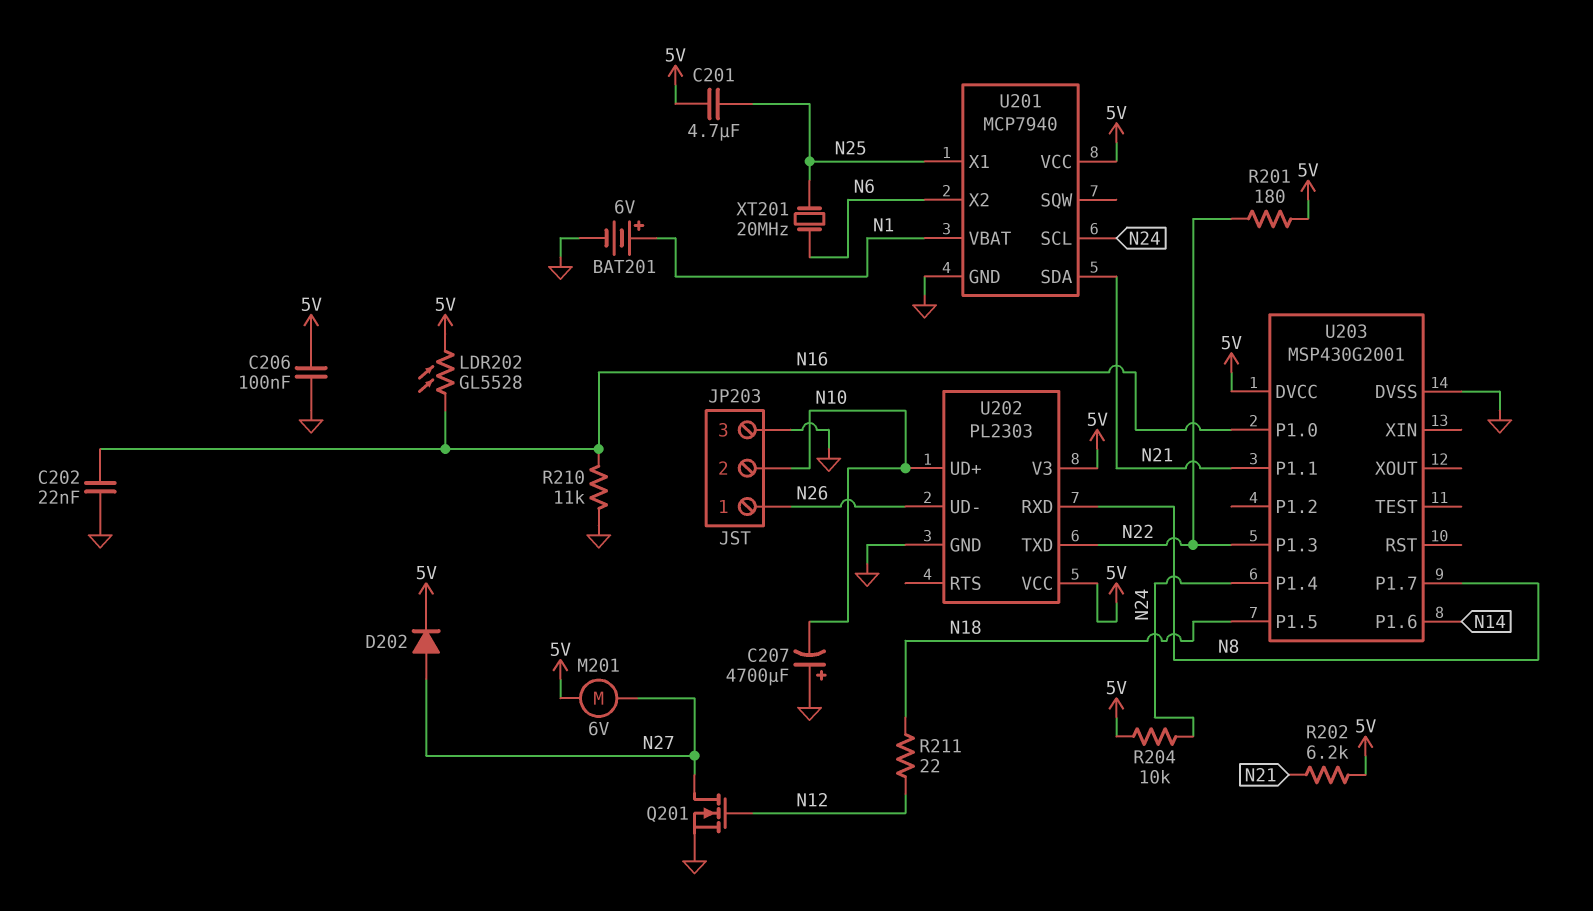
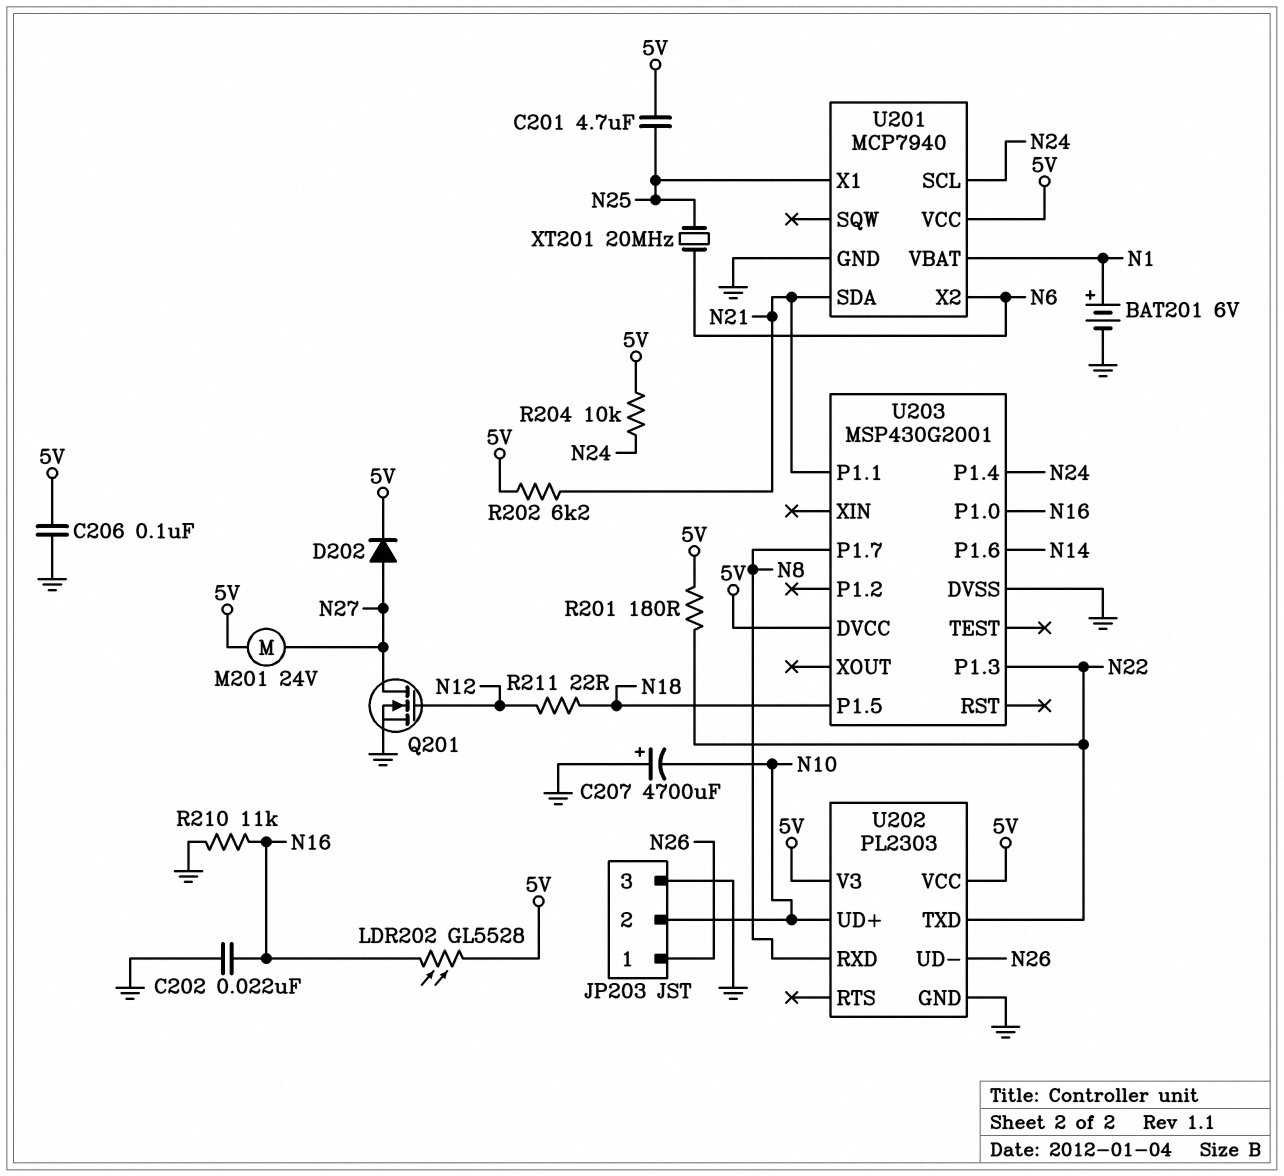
M201: motor 6V (5V, N27) -> motor 24V (5V, N27)

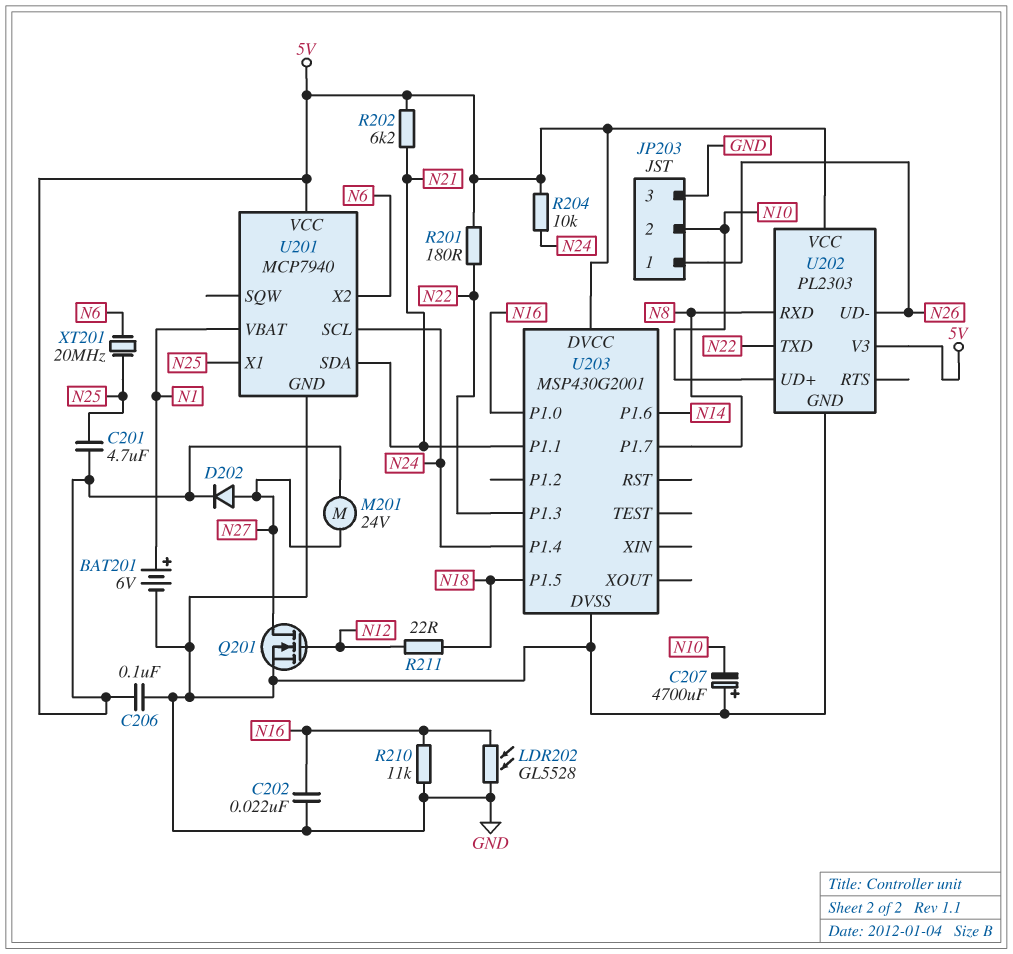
LDR202: GL5528 (5V, N16) -> GL5528 (GND, N16)

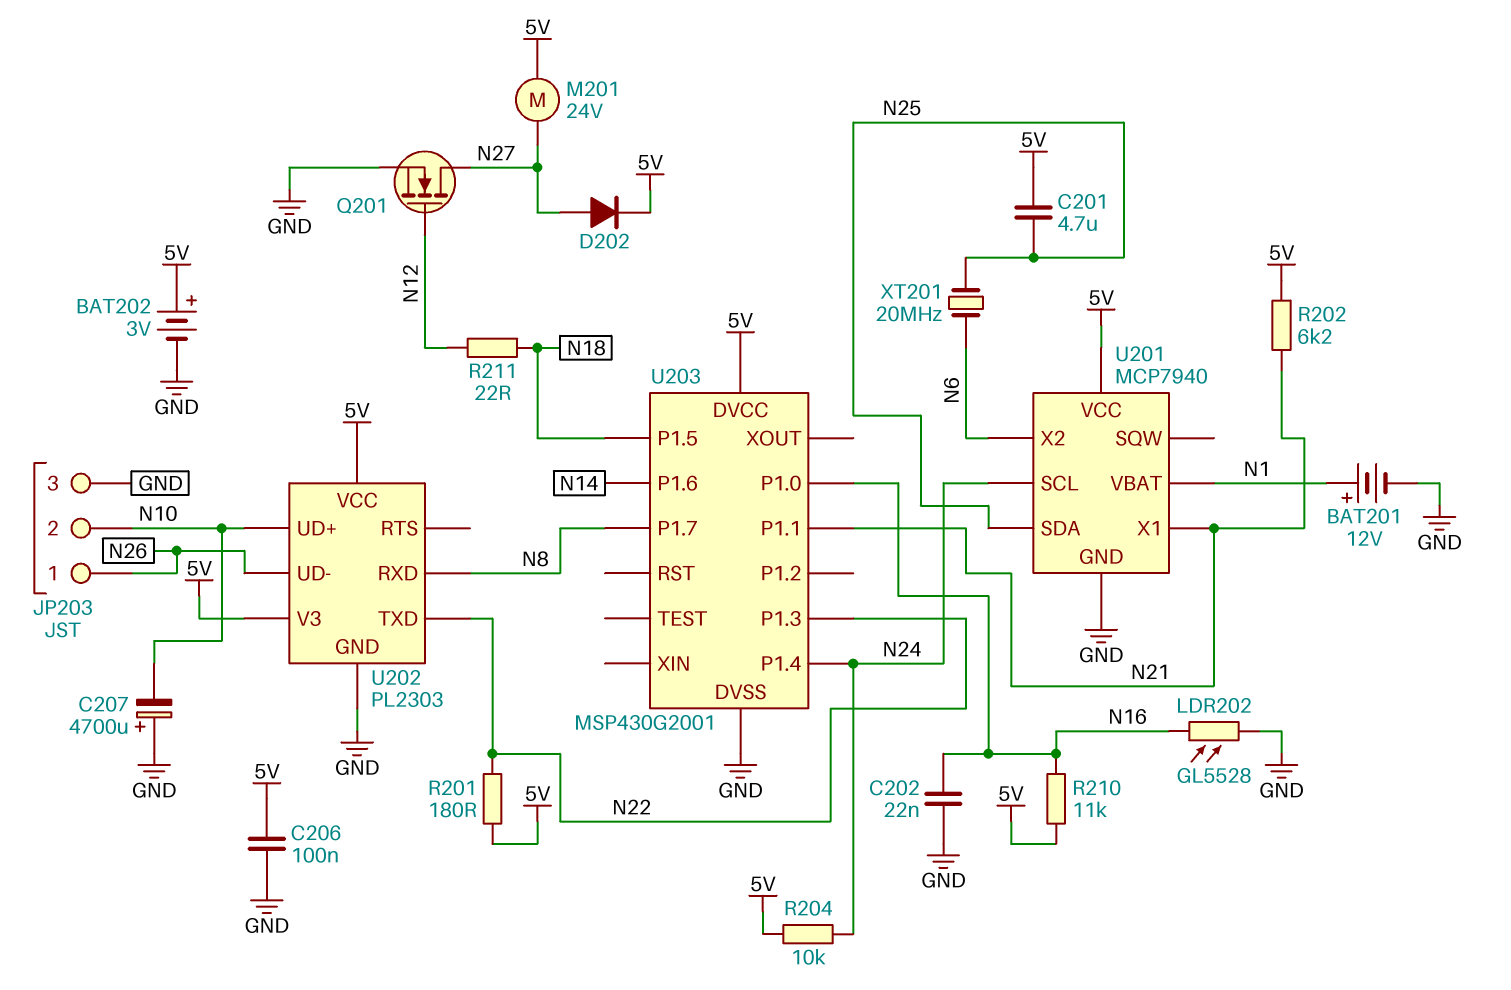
BAT201: 6V (plus N1, minus GND) -> 12V (plus N1, minus GND)
BAT202: none -> 3V (plus 5V, minus GND)
R210: 11k (GND, N16) -> 11k (5V, N16)
U201 pin SDA: N21 -> N25
U201 pin X1: N25 -> N21

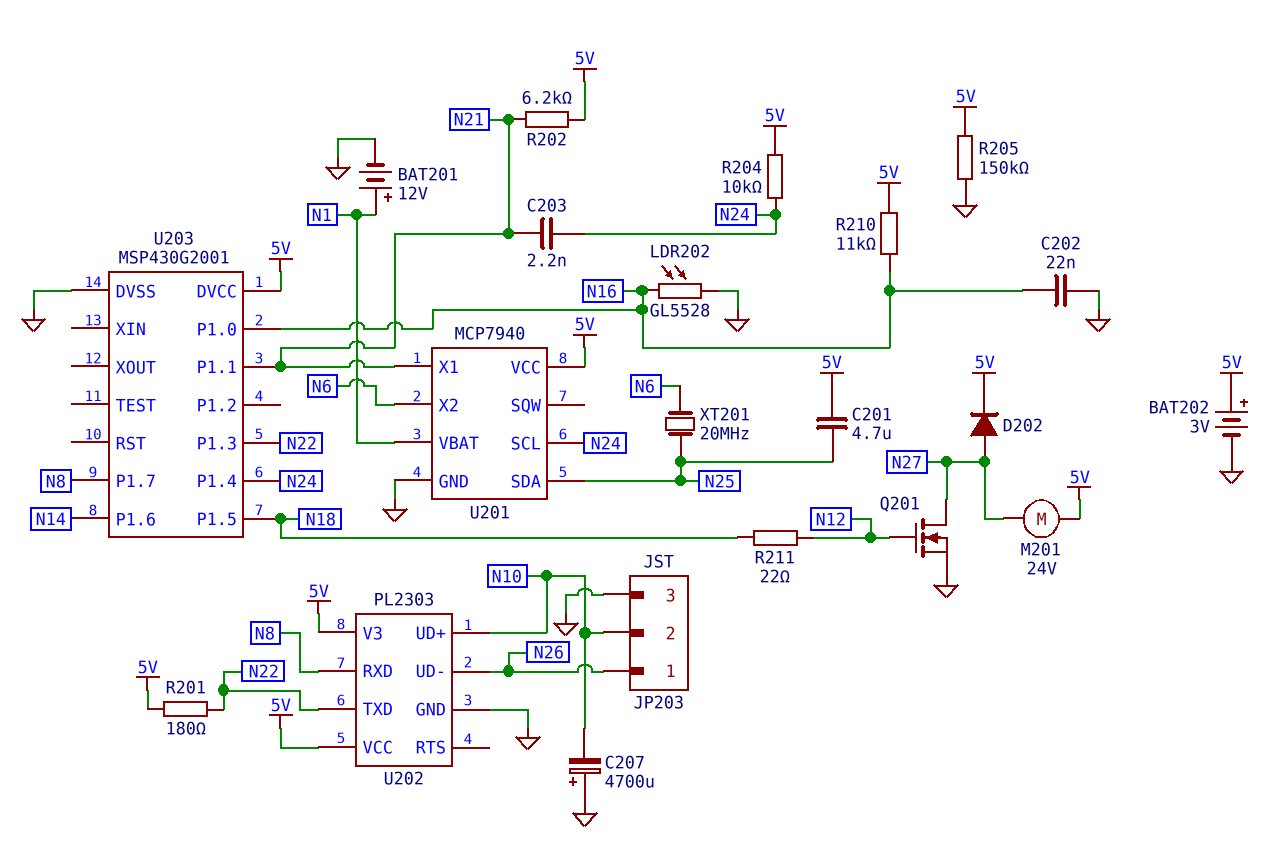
C203: none -> 2.2nF (N21, N24)
C206: 100nF (5V, GND) -> none
R205: none -> 150k (5V, GND)

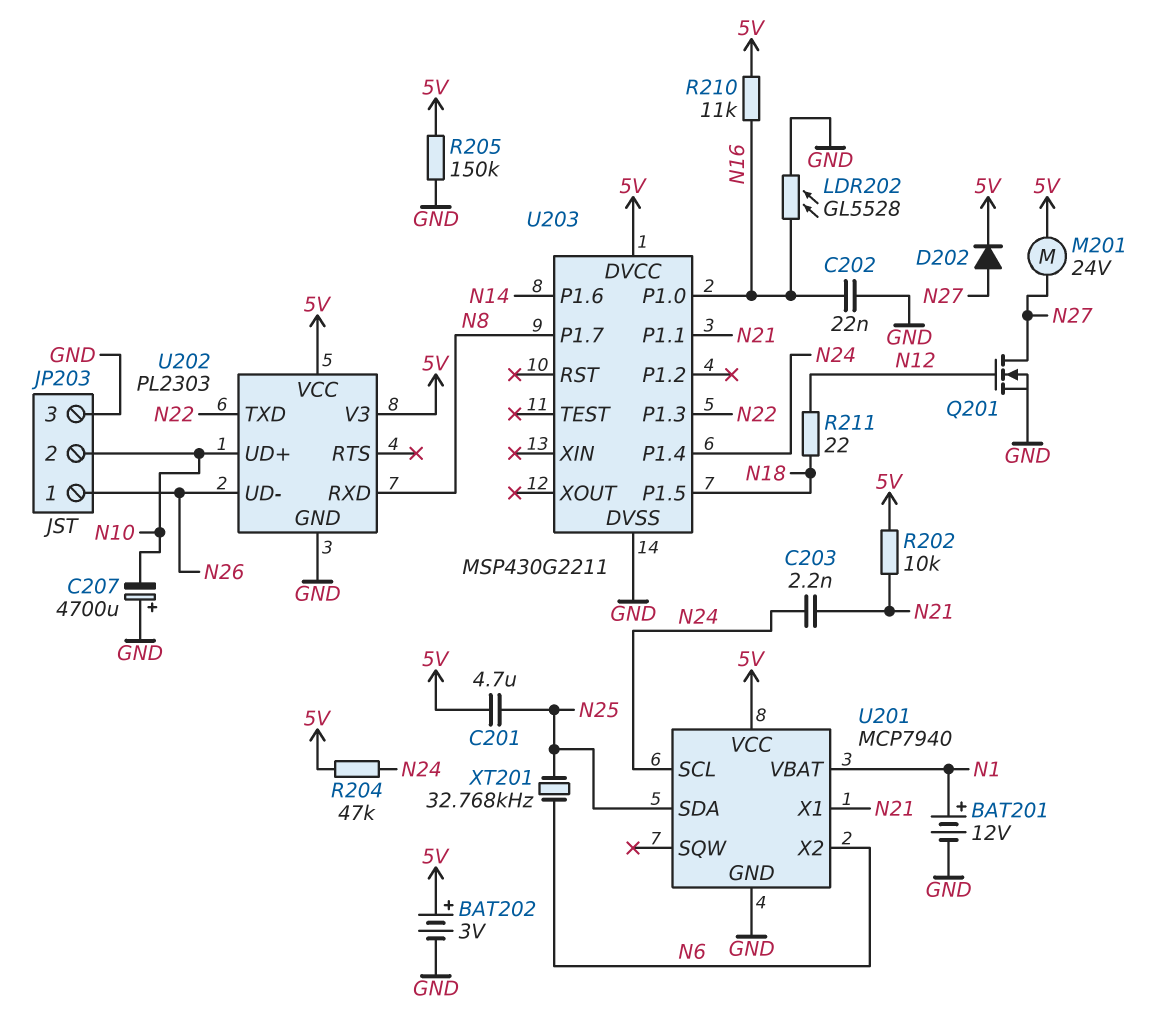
R201: 180 (5V, N22) -> none
R202: 6.2k (5V, N21) -> 10k (5V, N21)
R204: 10k (5V, N24) -> 47k (5V, N24)
U203: MSP430G2001 -> MSP430G2211
XT201: 20MHz (N6, N25) -> 32.768kHz (N6, N25)

